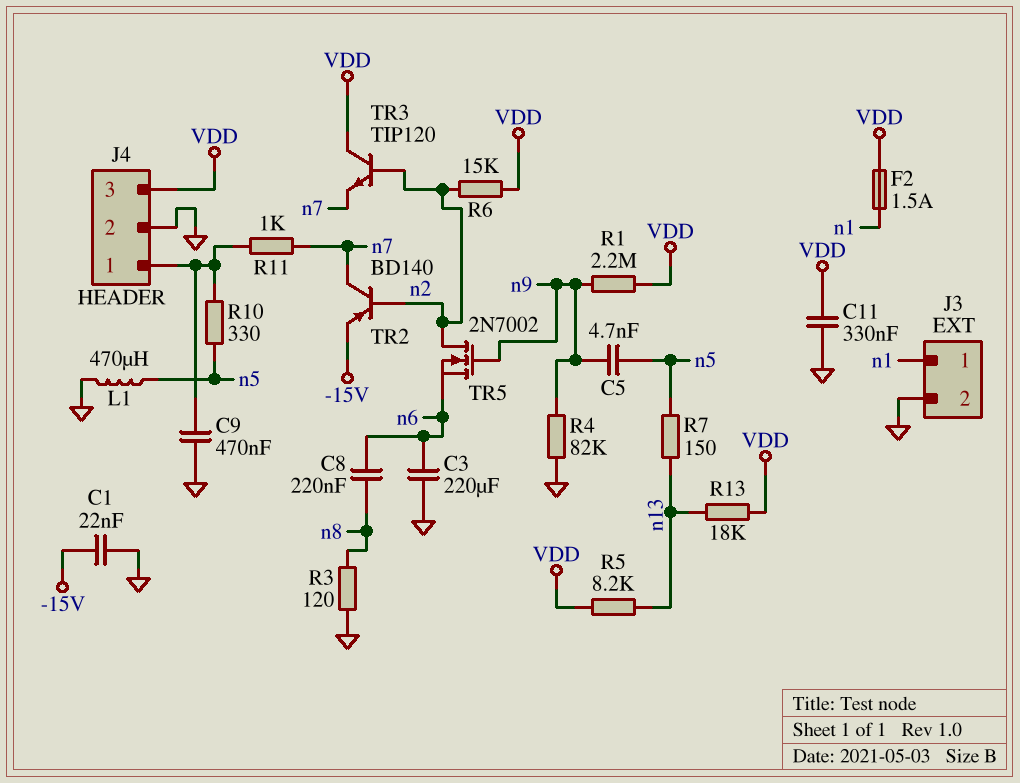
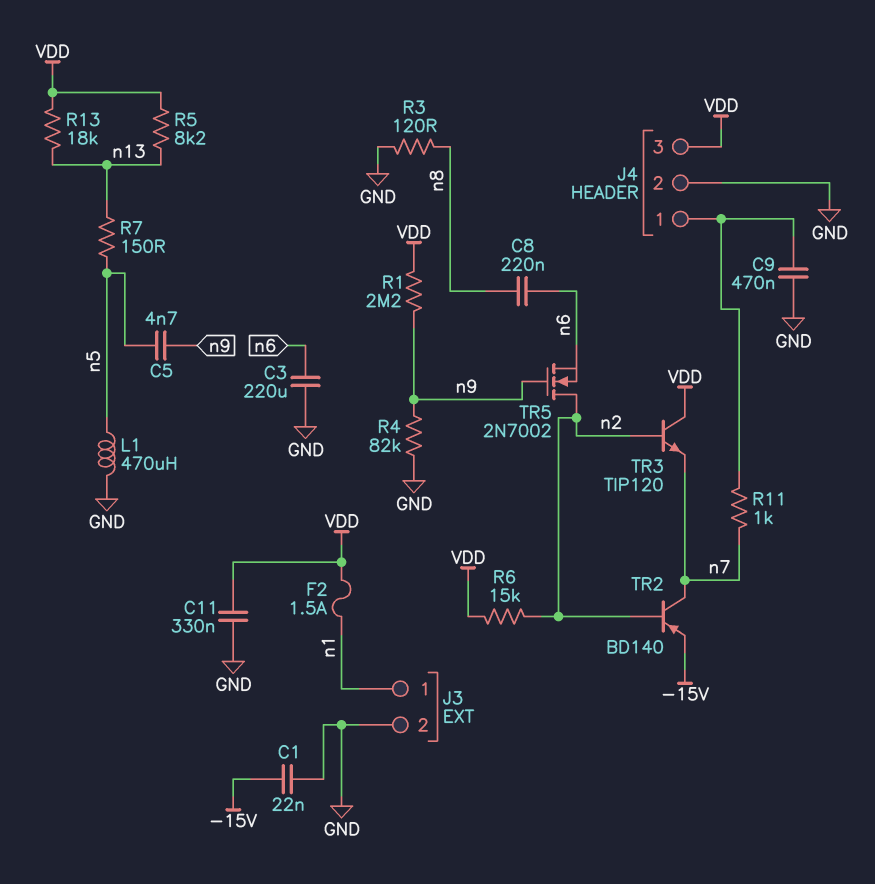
R10: 330 (J4/1, n5) -> none

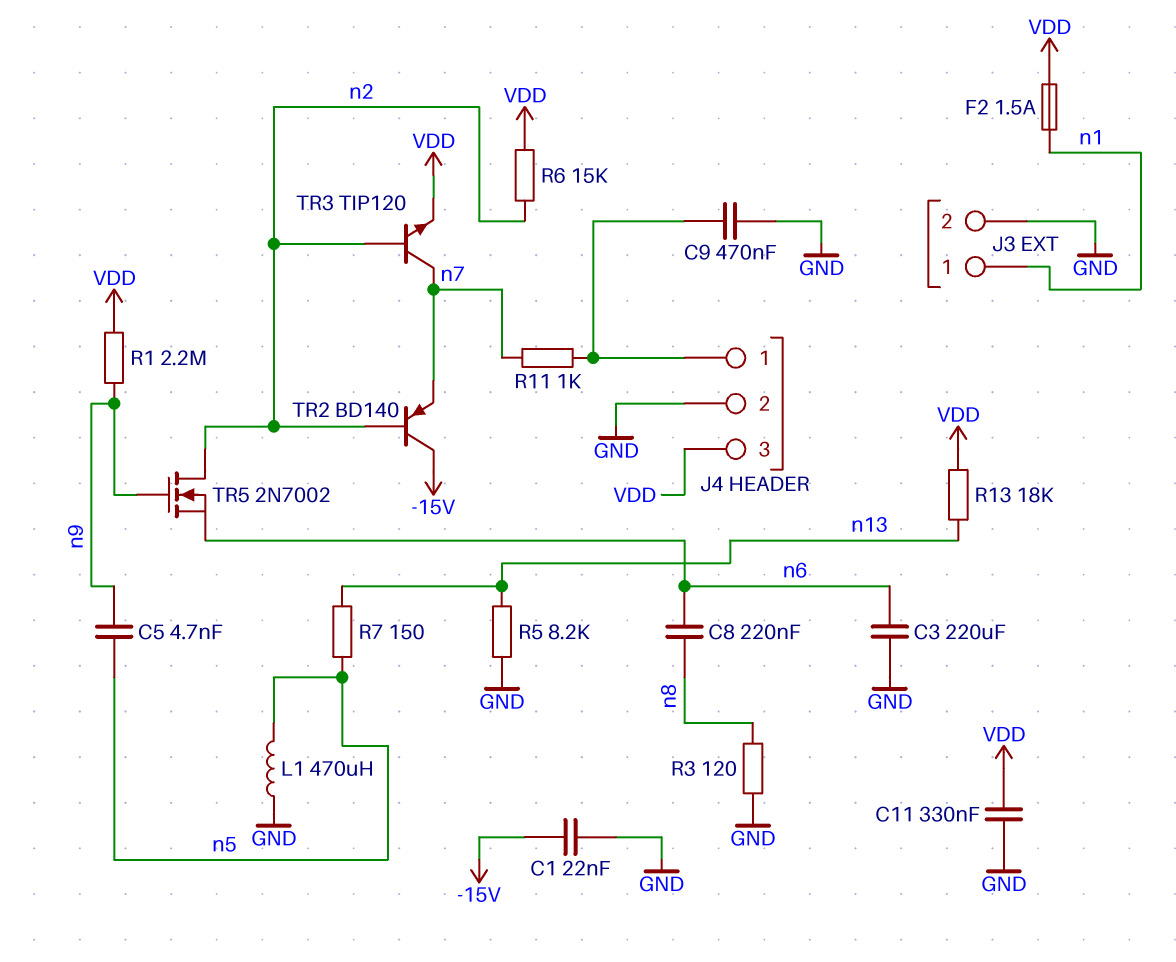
R4: 82k (GND, n9) -> none
R5: 8.2k (VDD, n13) -> 8.2k (GND, n13)
TR2: PNP BD140 (B n2, C n7, E -15V) -> PNP BD140 (B n2, C -15V, E n7)
TR3: NPN TIP120 (B n2, C VDD, E n7) -> NPN TIP120 (B n2, C n7, E VDD)

